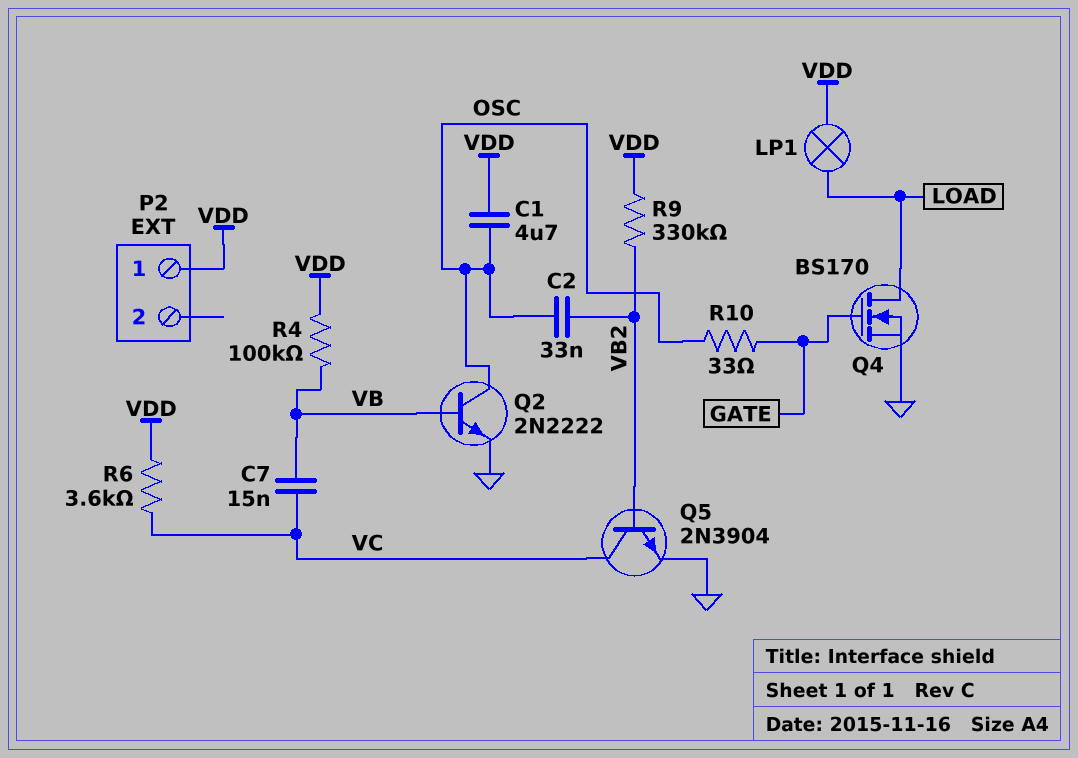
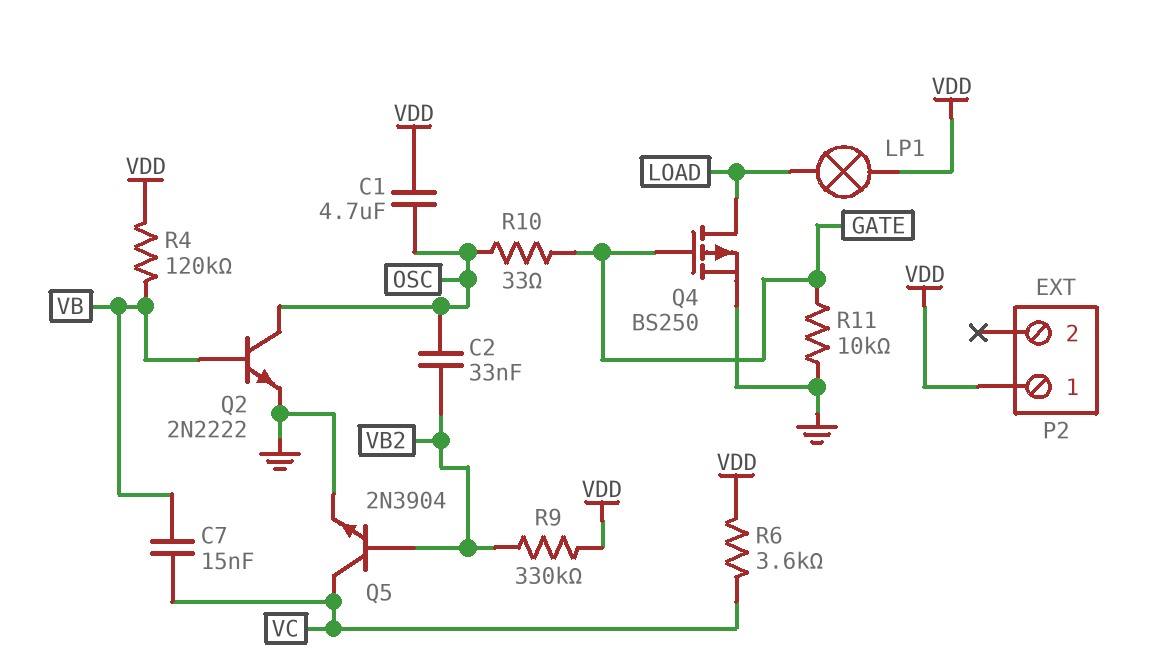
Q4: NMOS BS170 (G GATE, D LOAD, S GND) -> PMOS BS250 (G GATE, D LOAD, S GND)
R4: 100k (VB, VDD) -> 120k (VB, VDD)
R11: none -> 10k (GATE, GND)

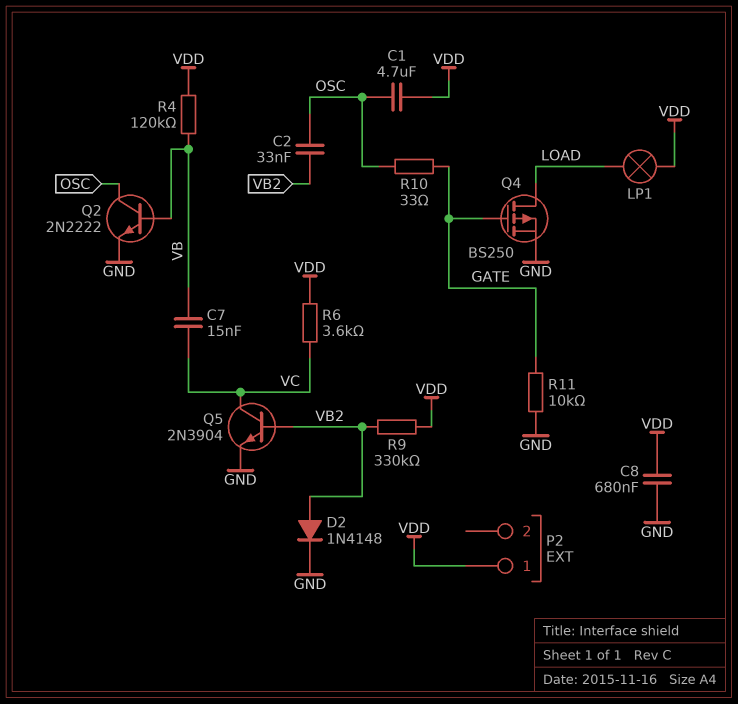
C8: none -> 680nF (GND, VDD)
D2: none -> diode 1N4148 (A VB2, K GND)

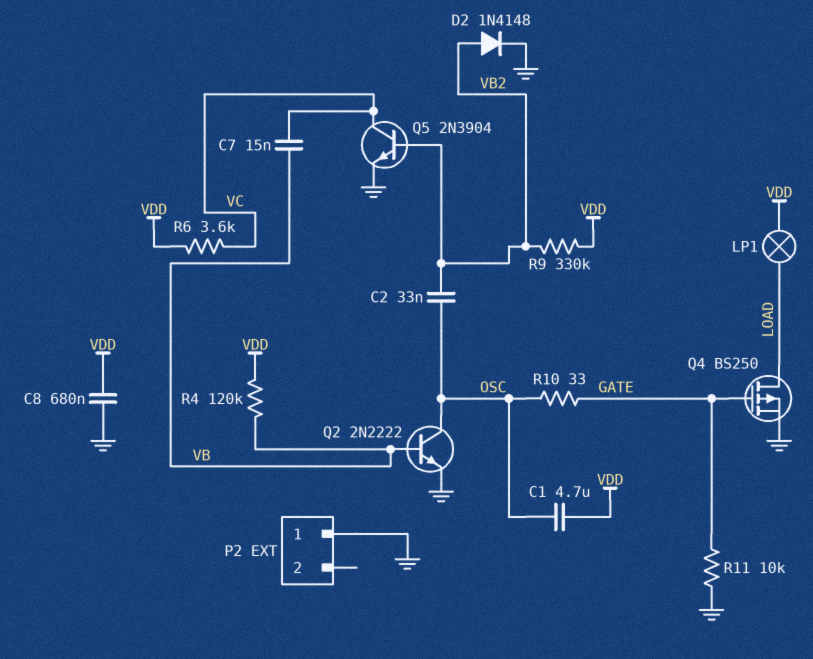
P2 pin 1: VDD -> GND

